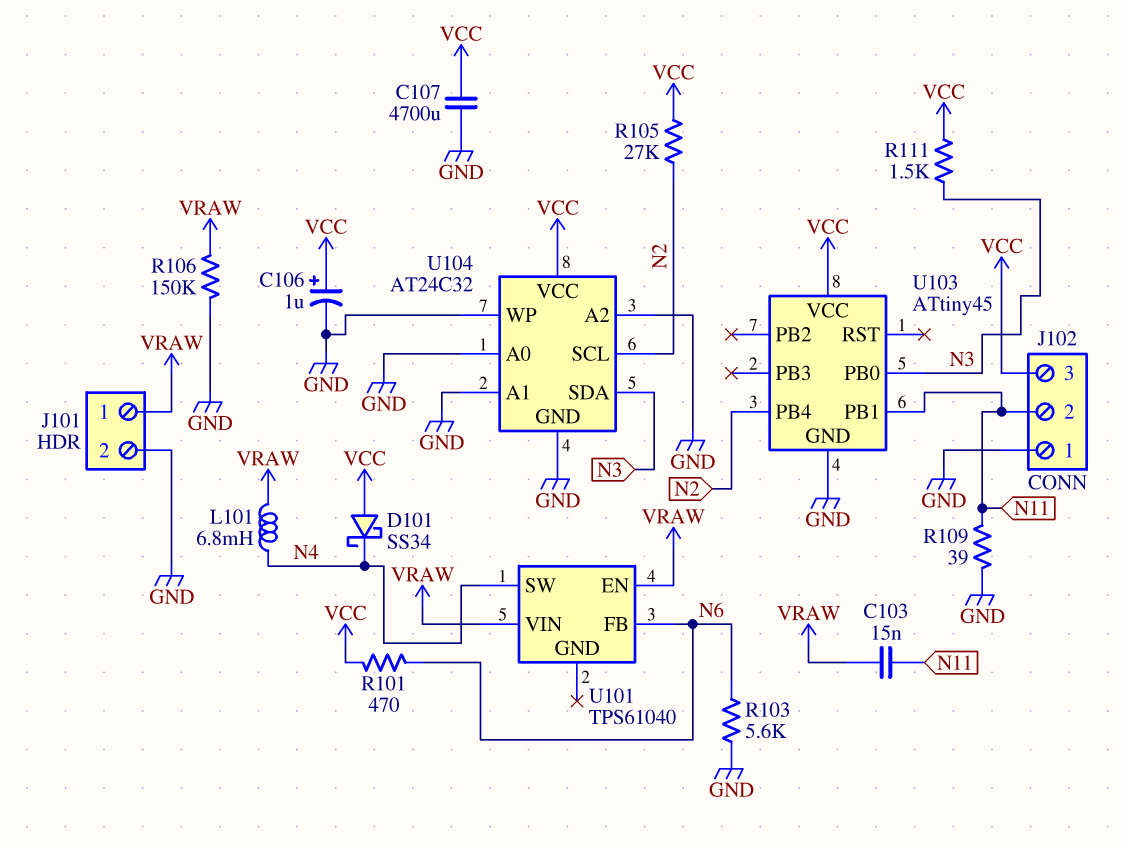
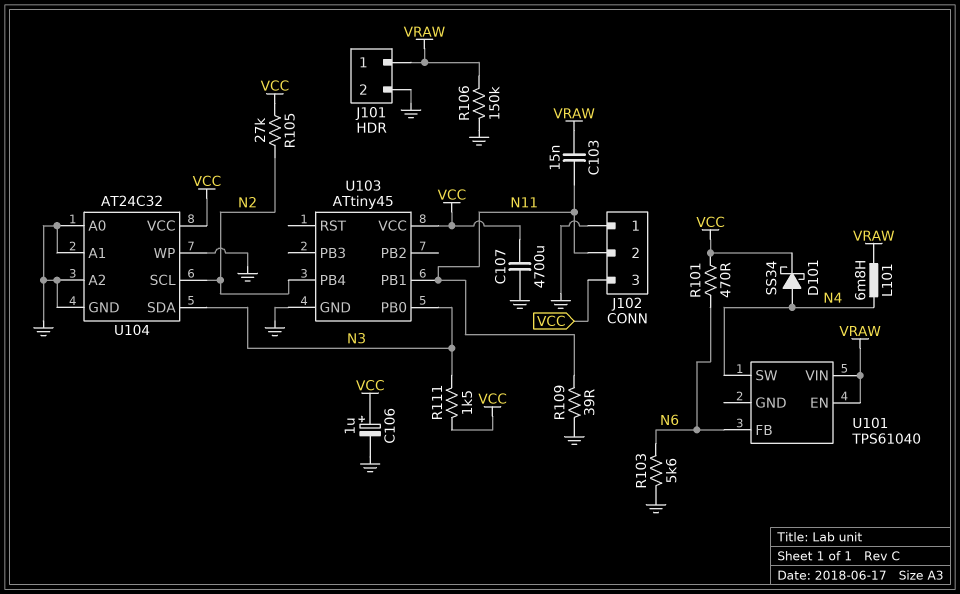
D101: schottky SS34 (A VCC, K N4) -> schottky SS34 (A N4, K VCC)

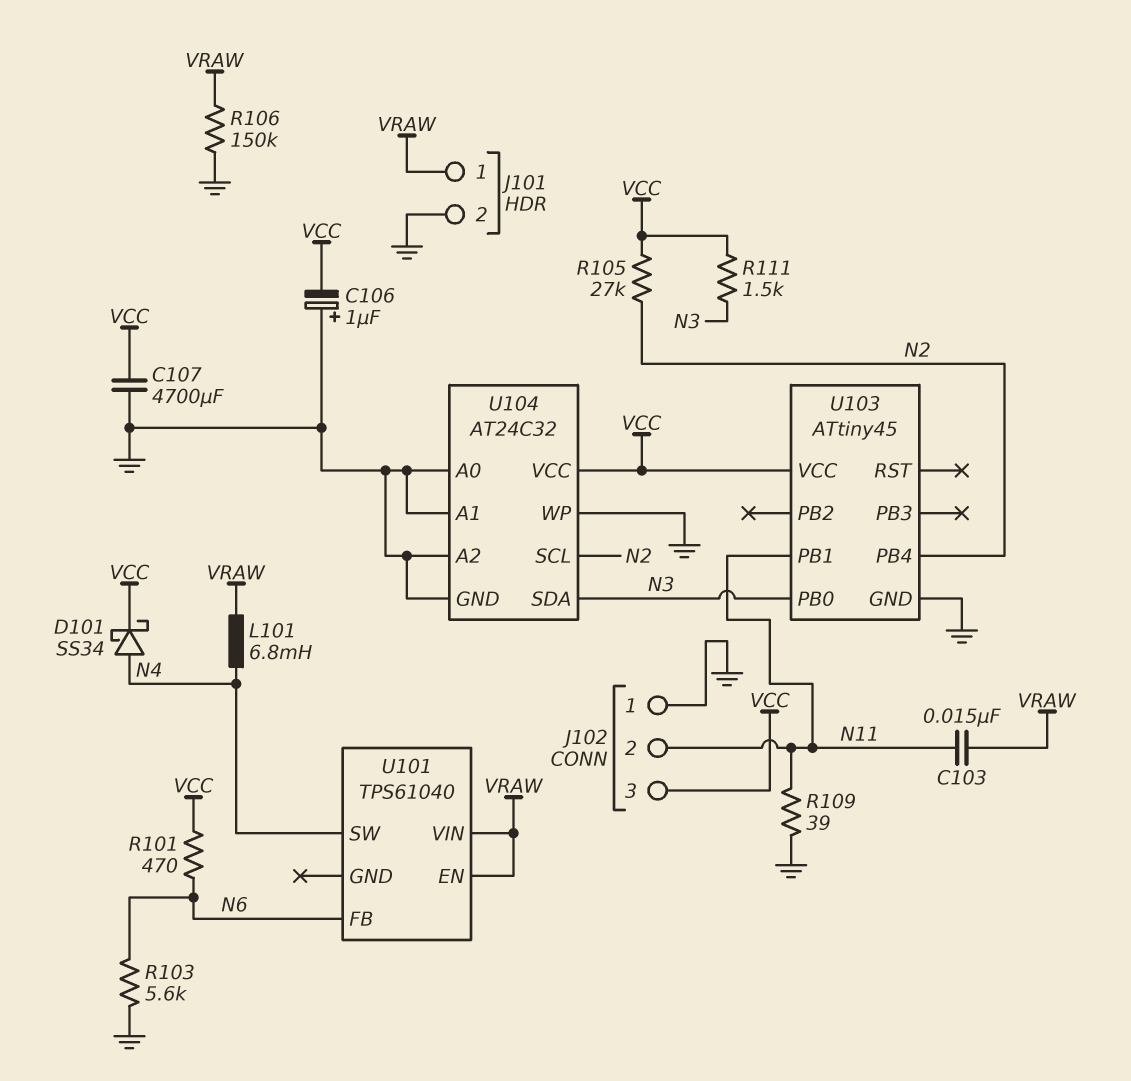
C106: 1uF (plus VCC, minus GND) -> 1uF (plus GND, minus VCC)

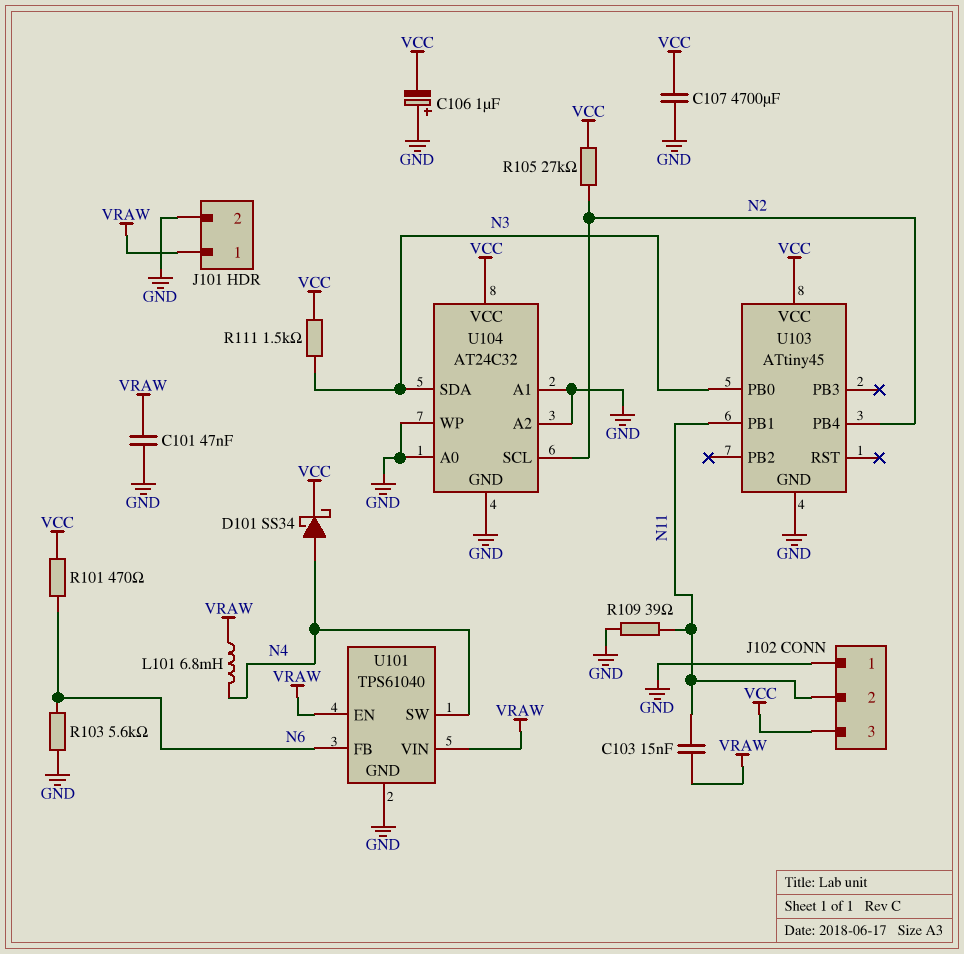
C101: none -> 47nF (GND, VRAW)
R106: 150k (GND, VRAW) -> none
U101 pin GND: none -> GND

